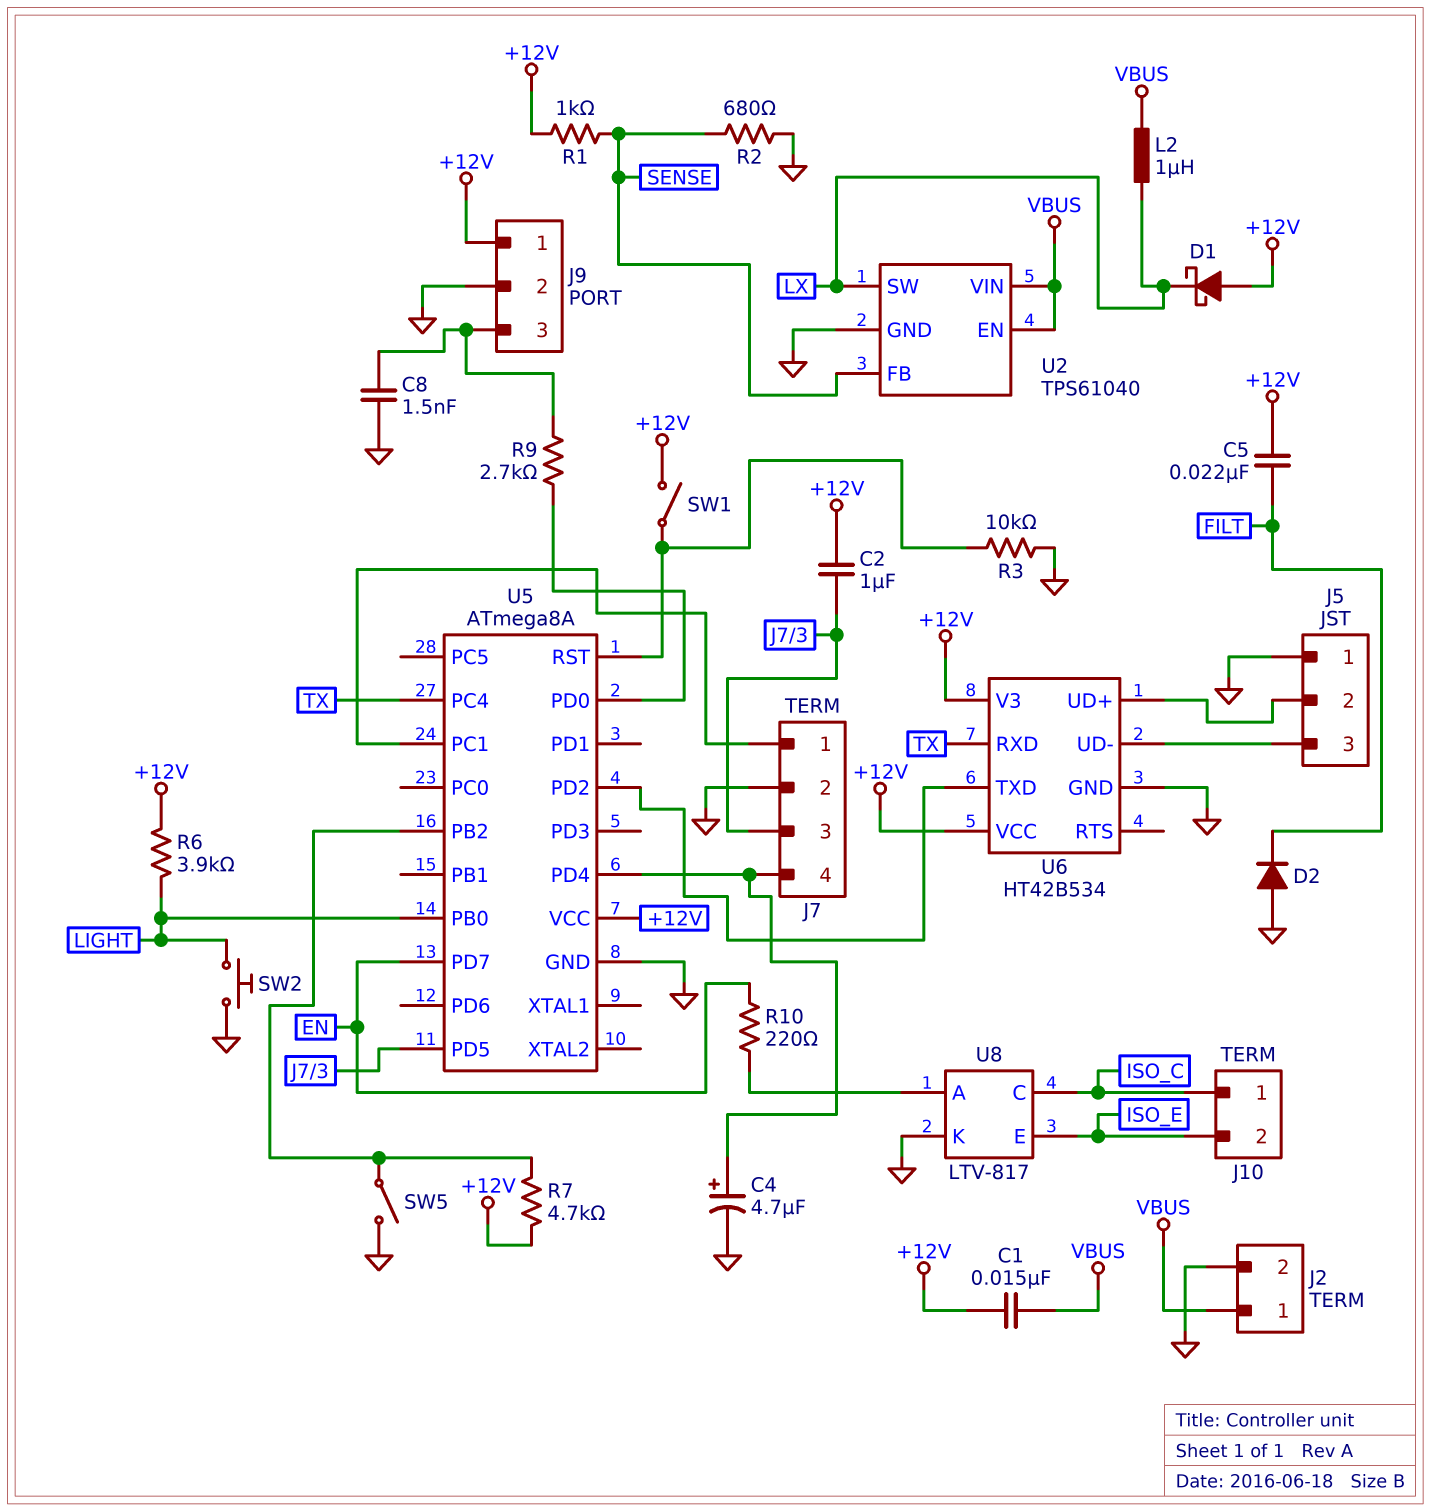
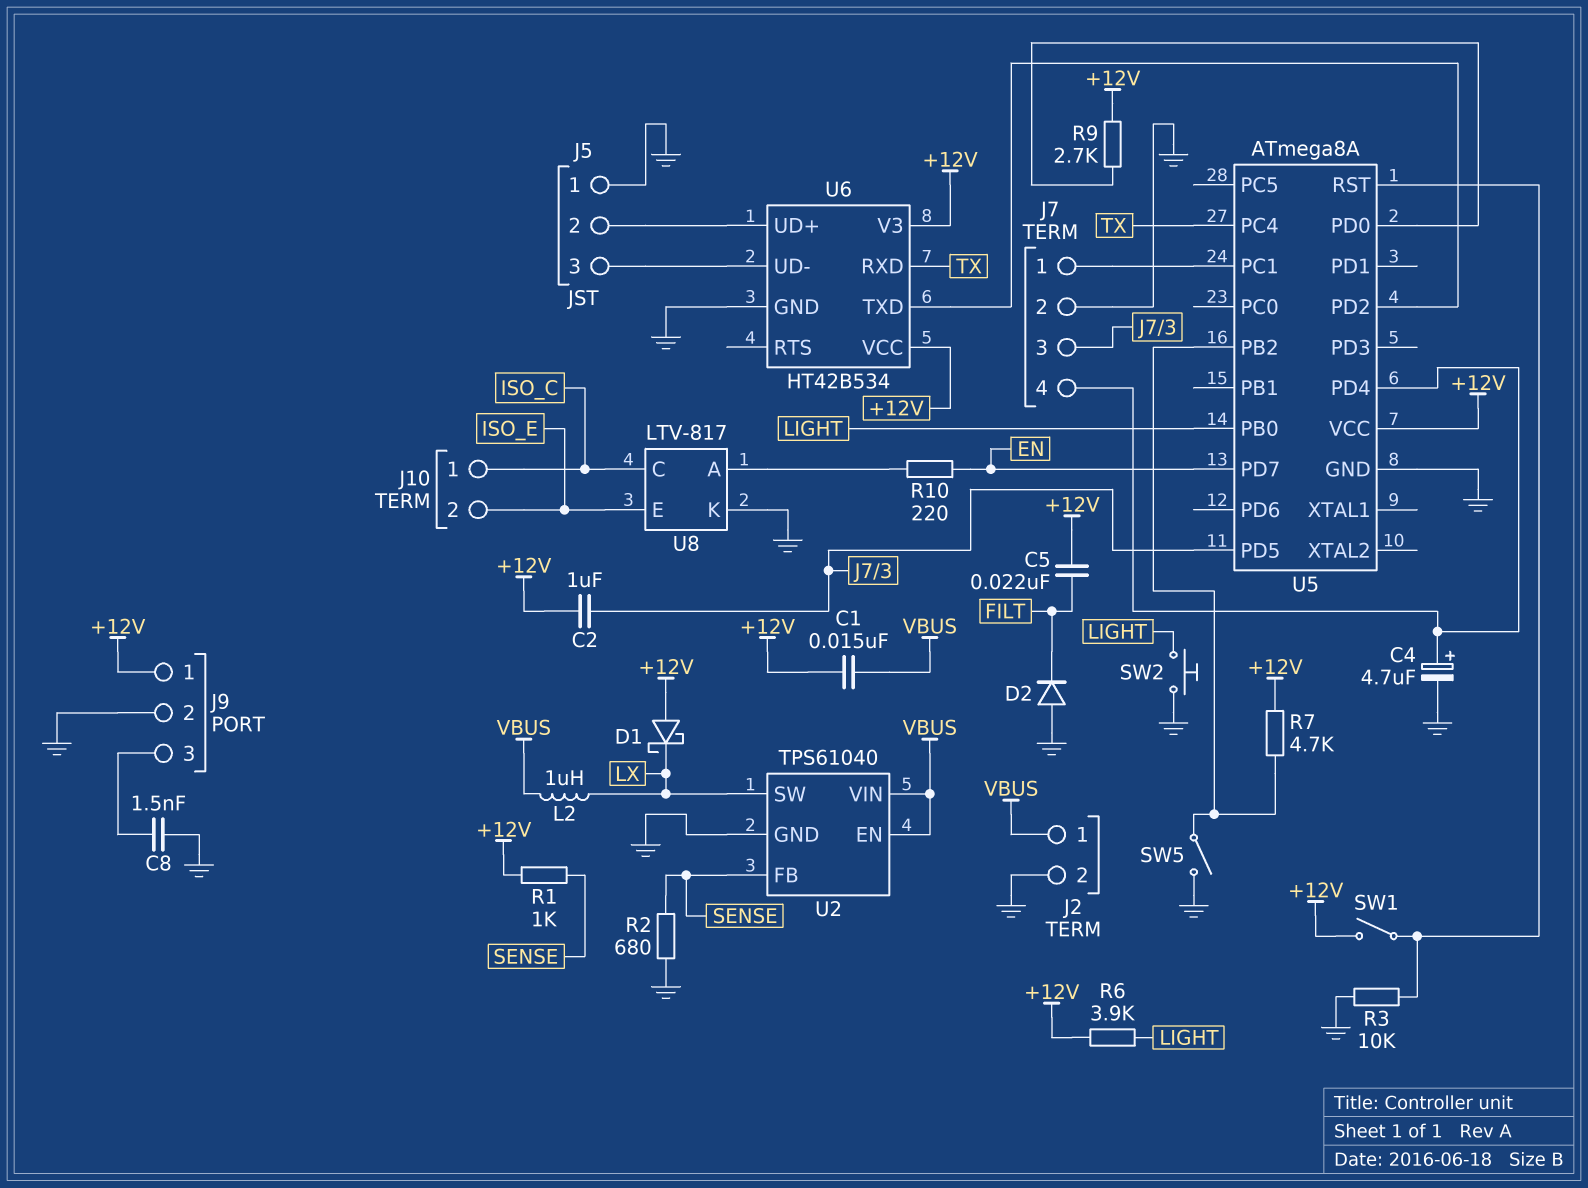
R9: 2.7k (J9/3, U5/PD0) -> 2.7k (+12V, U5/PD0)

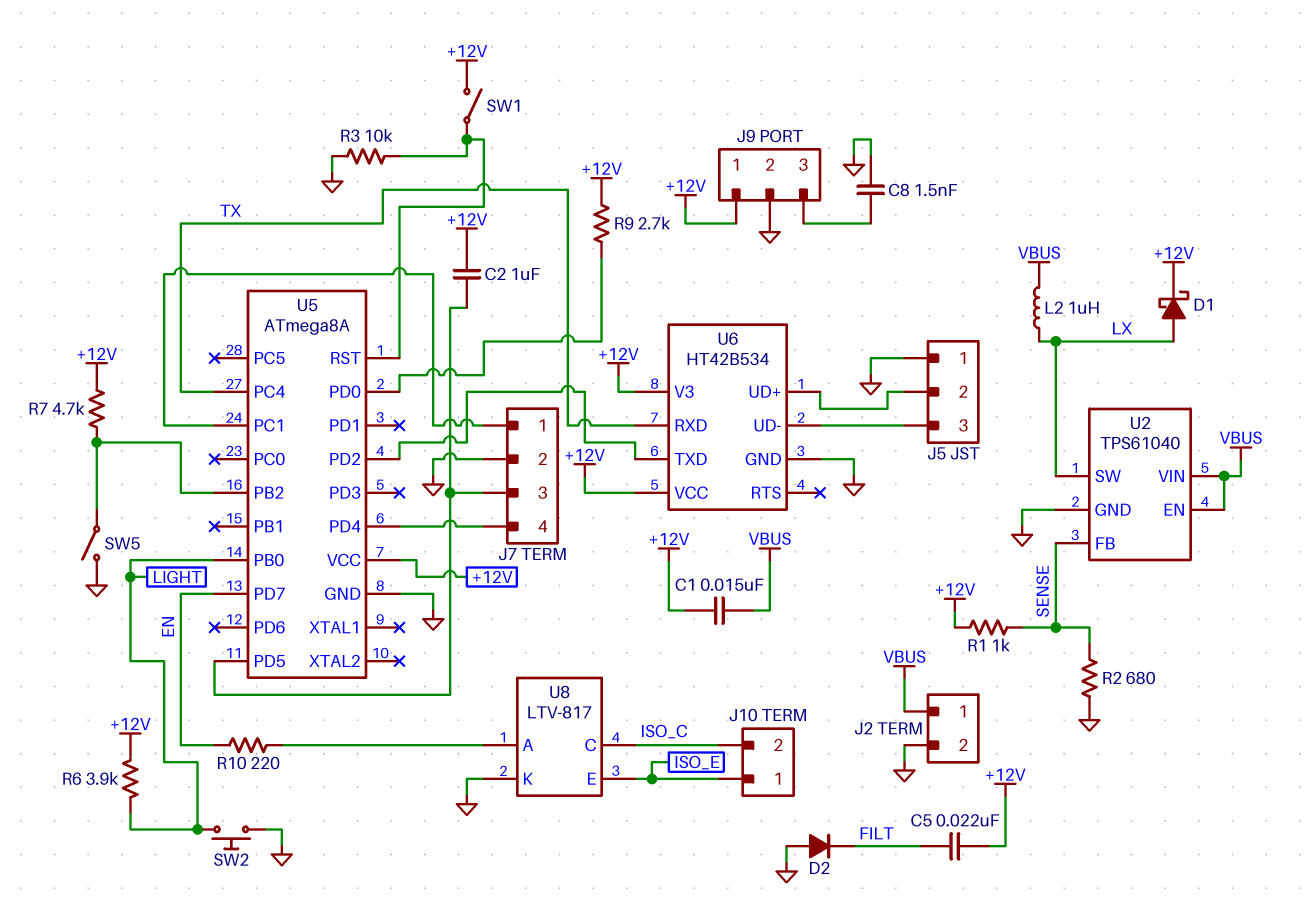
C4: 4.7uF (plus J7/4, minus GND) -> none
D1: schottky (A +12V, K LX) -> schottky (A LX, K +12V)
J10 pin 1: ISO_C -> ISO_E
J10 pin 2: ISO_E -> ISO_C

